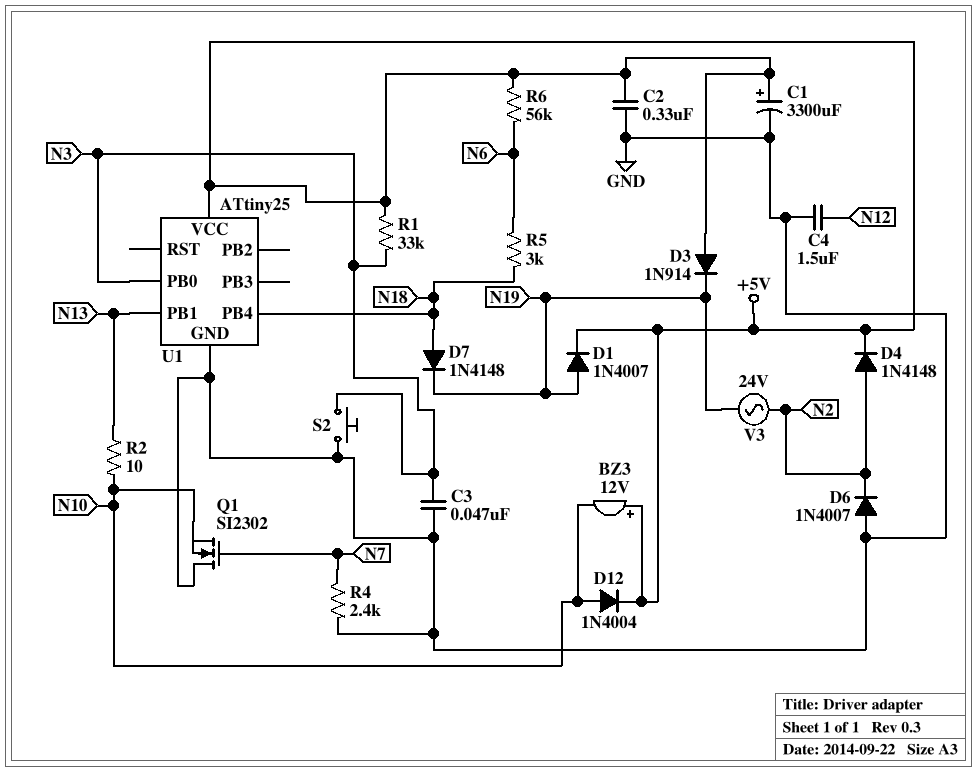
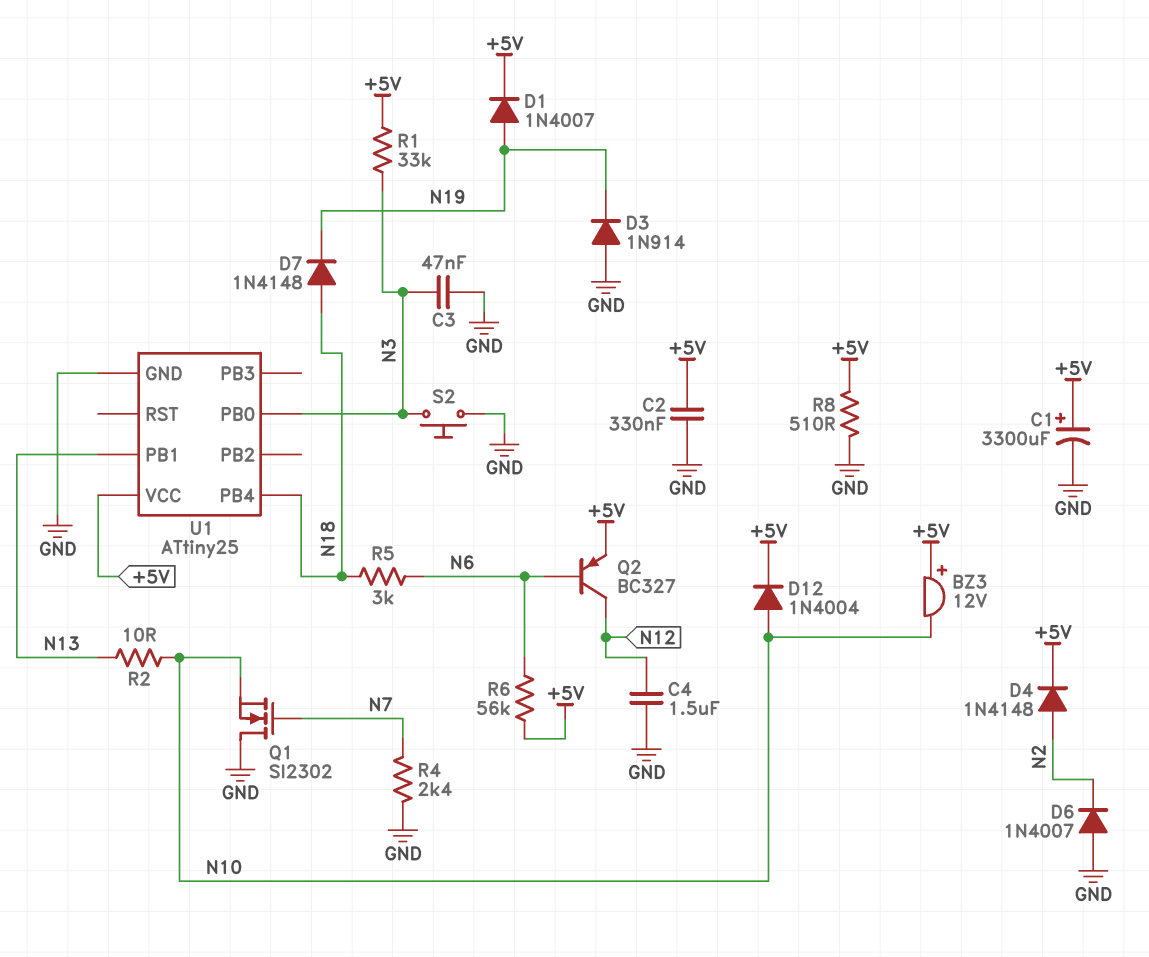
D3: diode 1N914 (A +5V, K N19) -> diode 1N914 (A GND, K N19)
Q2: none -> PNP BC327 (B N6, C N12, E +5V)
R8: none -> 510 (+5V, GND)
V3: AC 24V (N2, N19) -> none

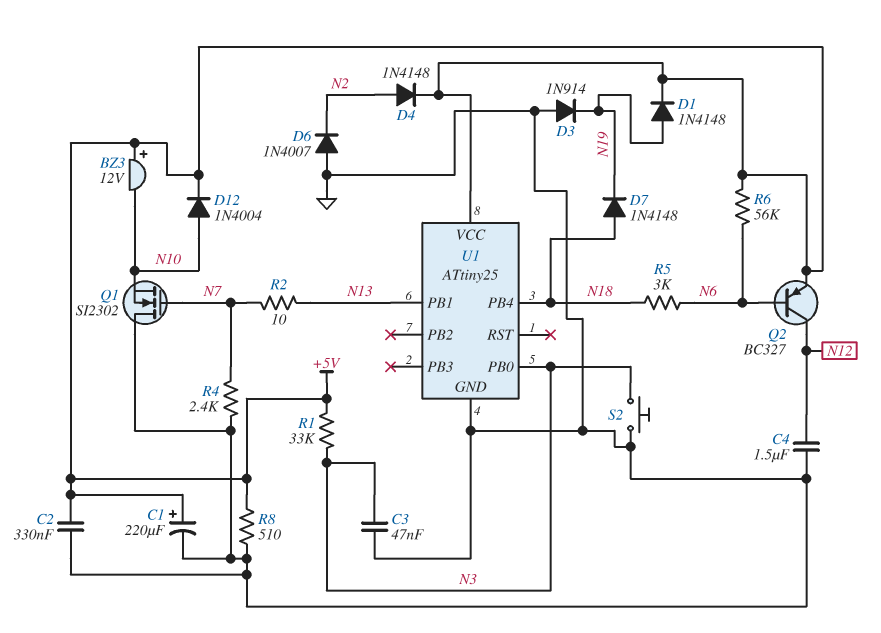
C1: 3300uF (plus +5V, minus GND) -> 220uF (plus +5V, minus GND)
D1: diode 1N4007 (A N19, K +5V) -> diode 1N4148 (A N19, K +5V)
R2: 10 (N10, N13) -> 10 (N7, N13)

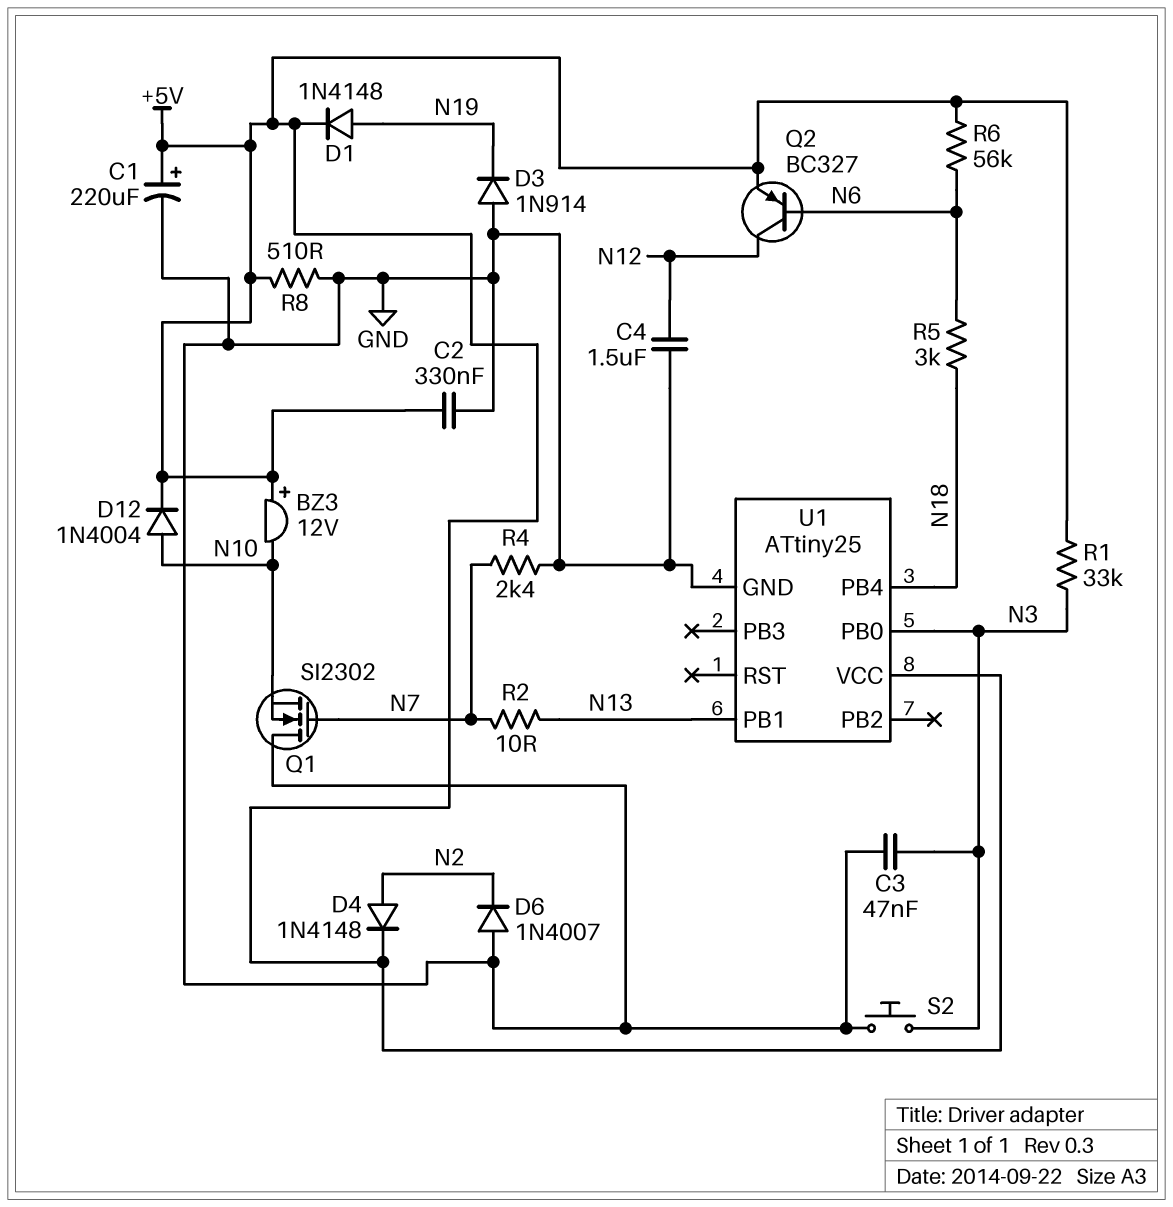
D7: diode 1N4148 (A N18, K N19) -> none

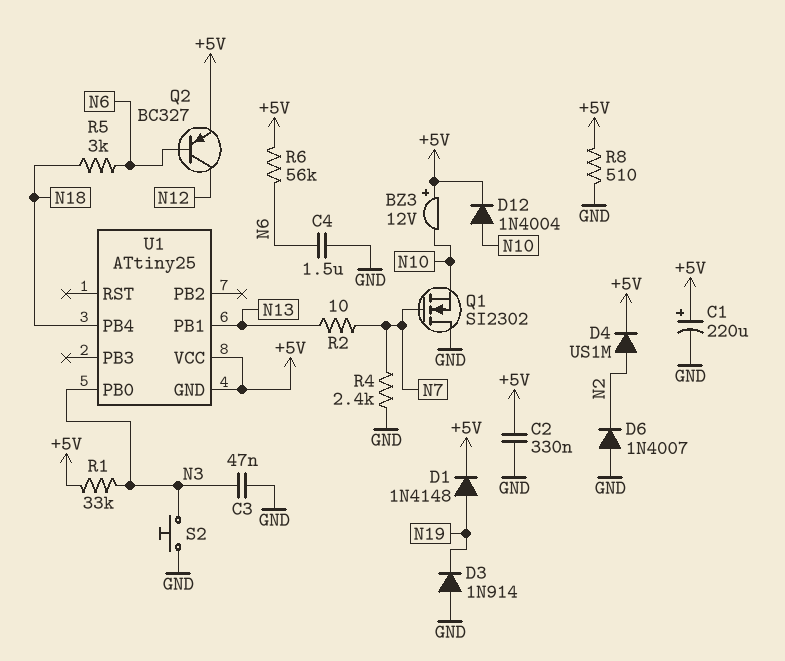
C4: 1.5uF (GND, N12) -> 1.5uF (GND, N6)
D4: diode 1N4148 (A N2, K +5V) -> diode US1M (A N2, K +5V)
U1 pin GND: GND -> +5V

